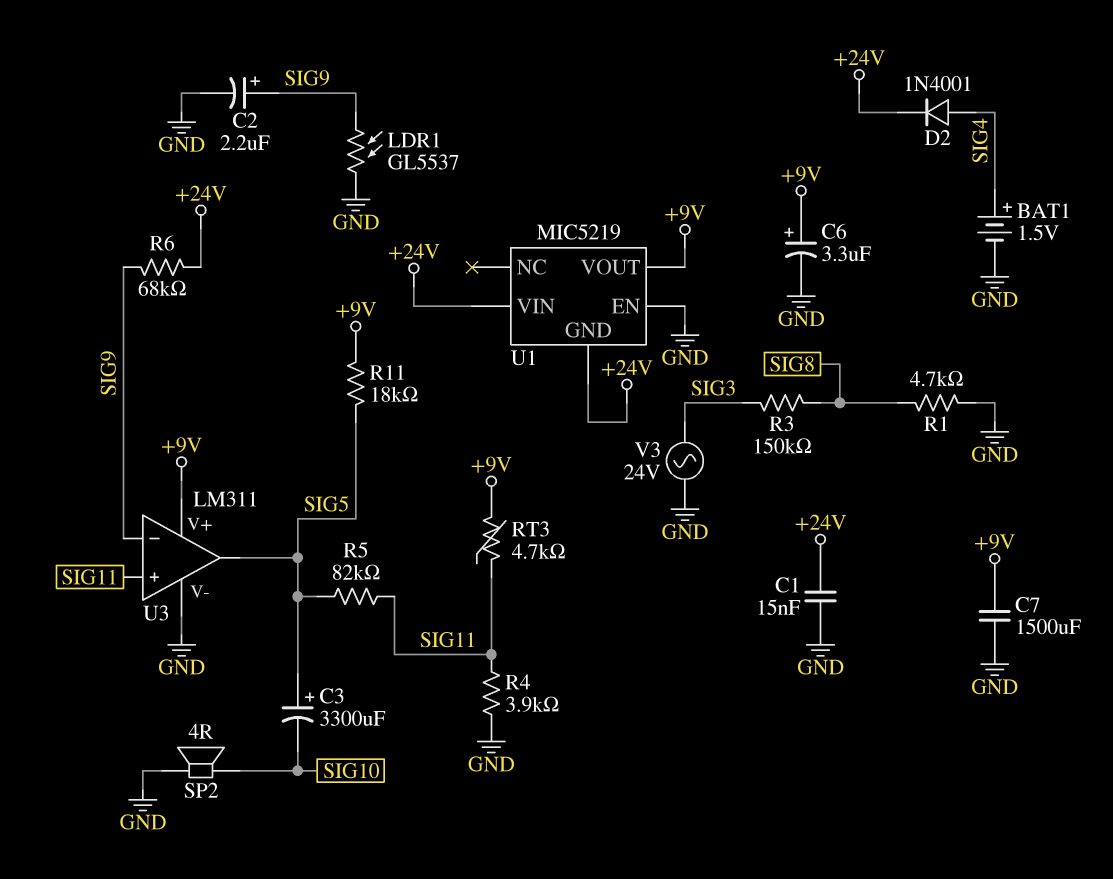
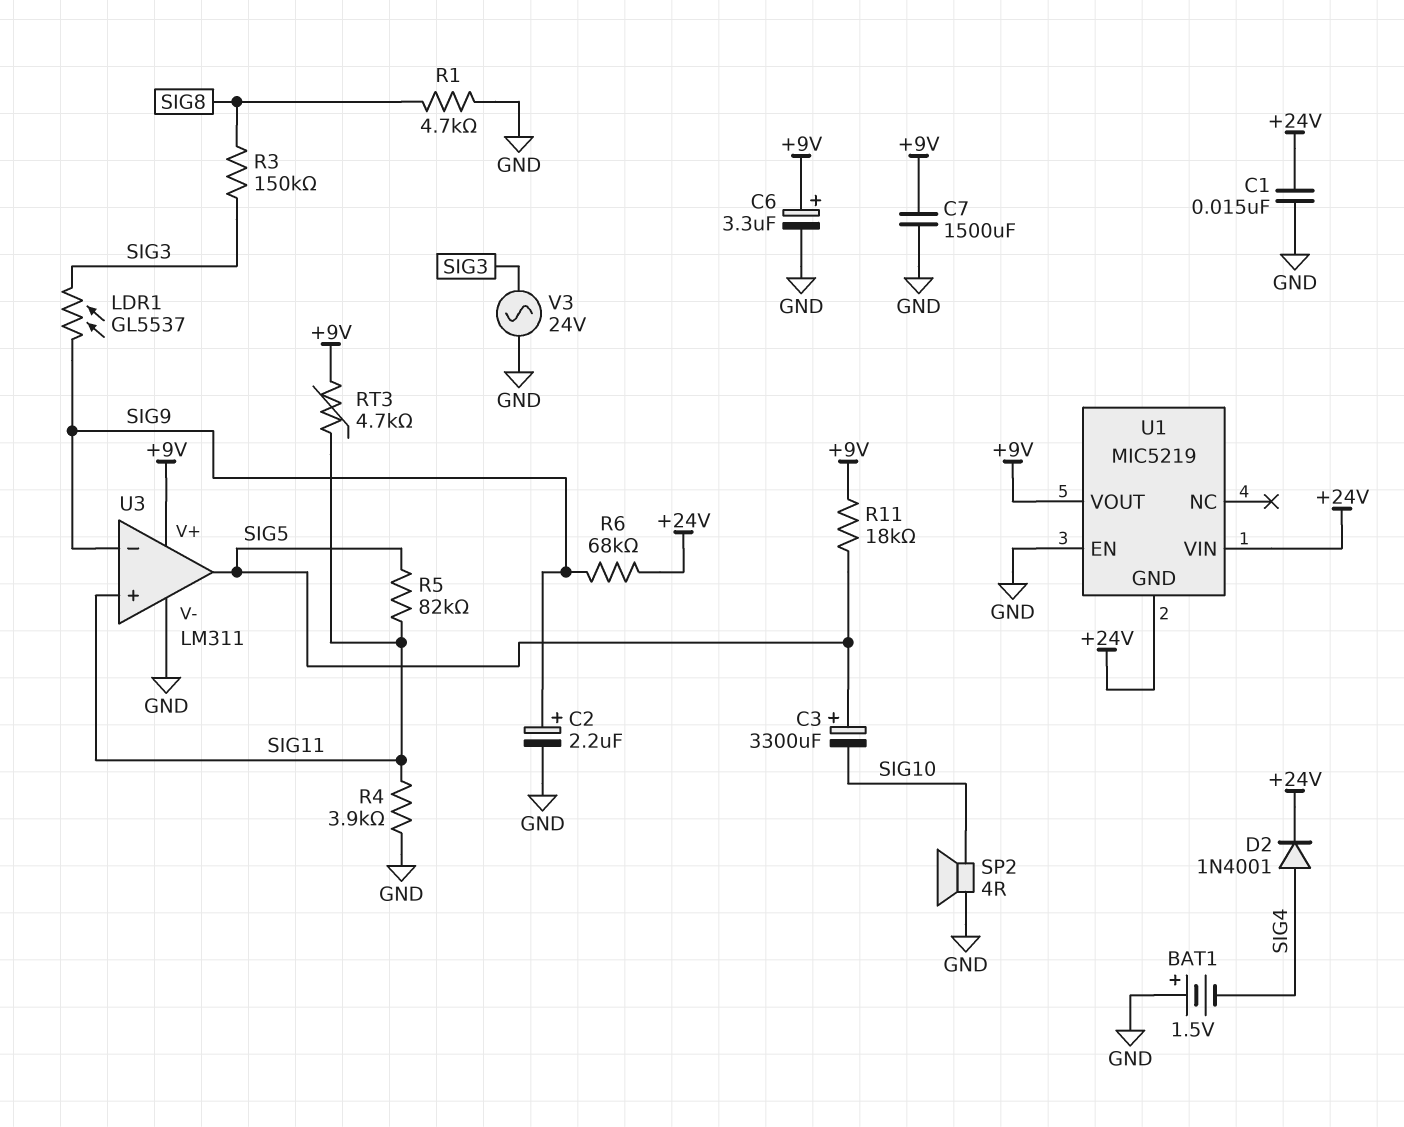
BAT1: 1.5V (plus SIG4, minus GND) -> 1.5V (plus GND, minus SIG4)
LDR1: GL5537 (GND, SIG9) -> GL5537 (SIG3, SIG9)

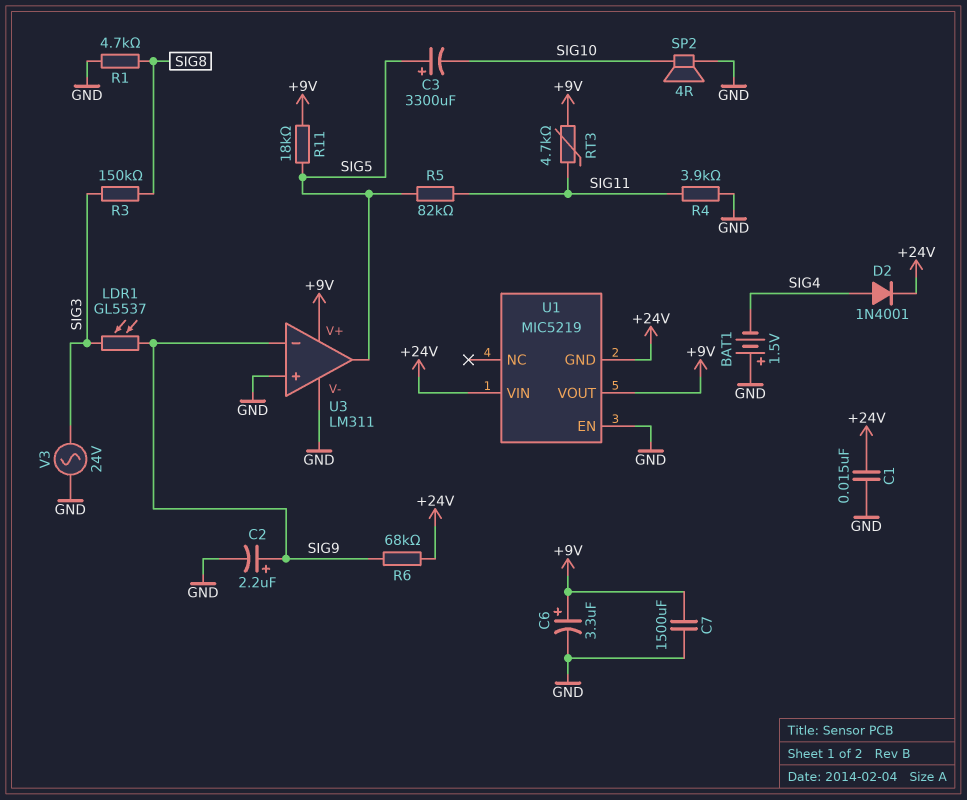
U3 pin in+: SIG11 -> GND

